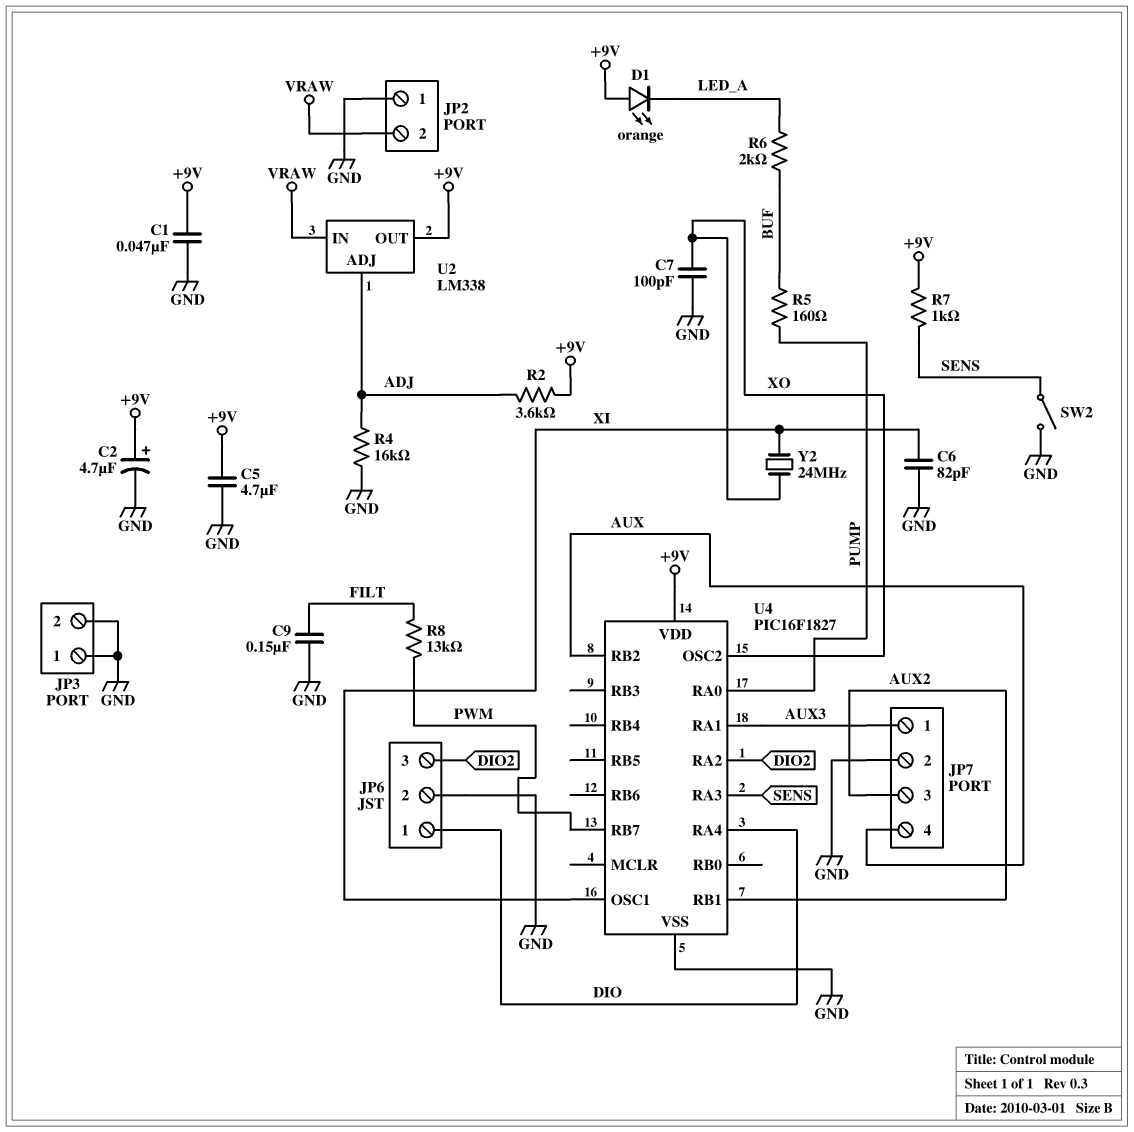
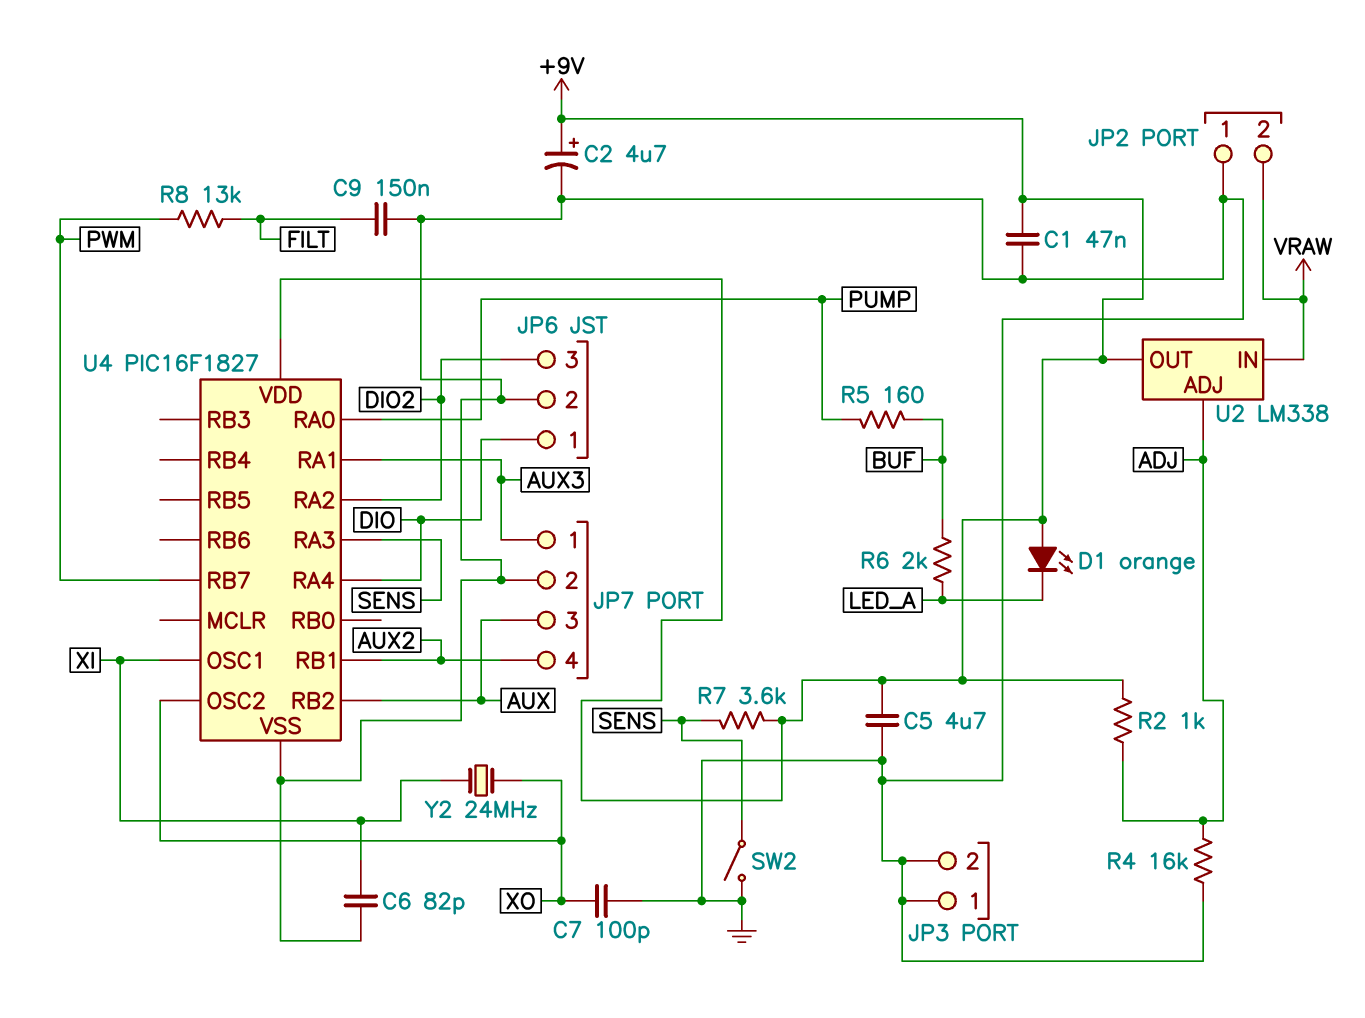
JP7 pin 3: AUX2 -> AUX
JP7 pin 4: AUX -> AUX2
R2: 3.6k (+9V, ADJ) -> 1k (+9V, ADJ)
R7: 1k (+9V, SENS) -> 3.6k (+9V, SENS)

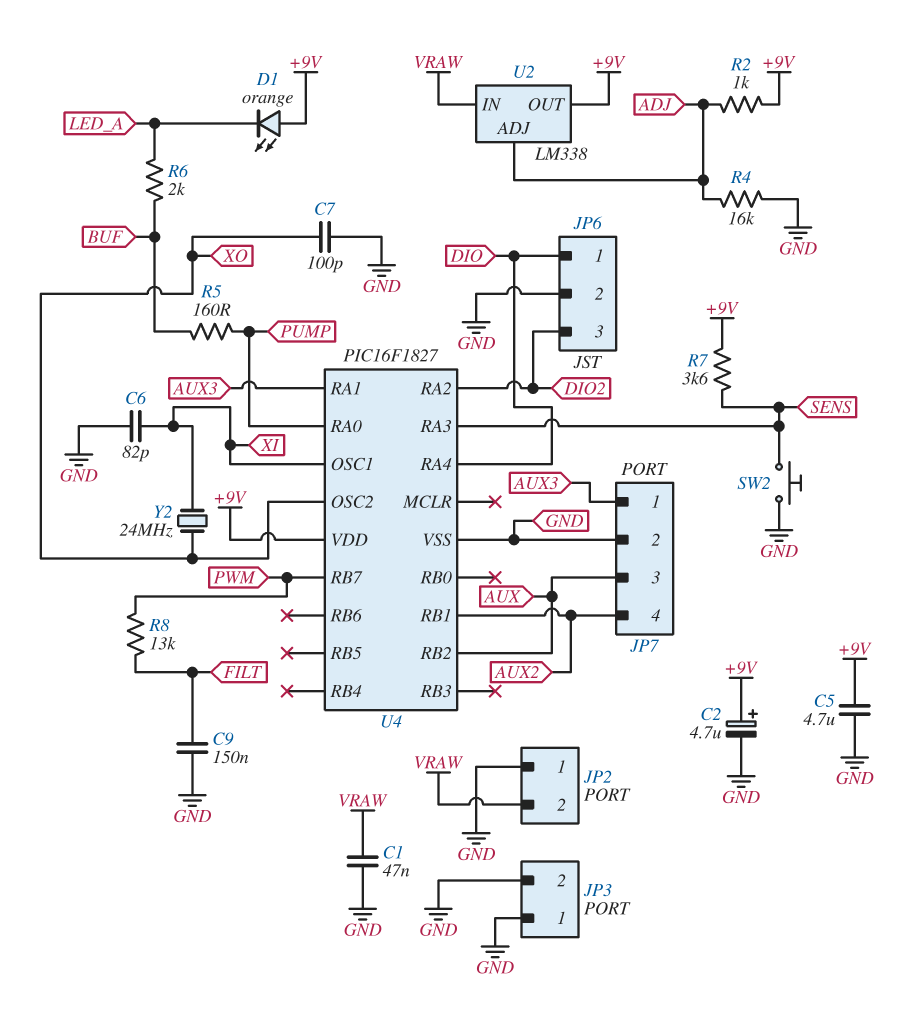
C1: 47nF (+9V, GND) -> 47nF (GND, VRAW)
SW2: switch (GND, SENS) -> button (GND, SENS)

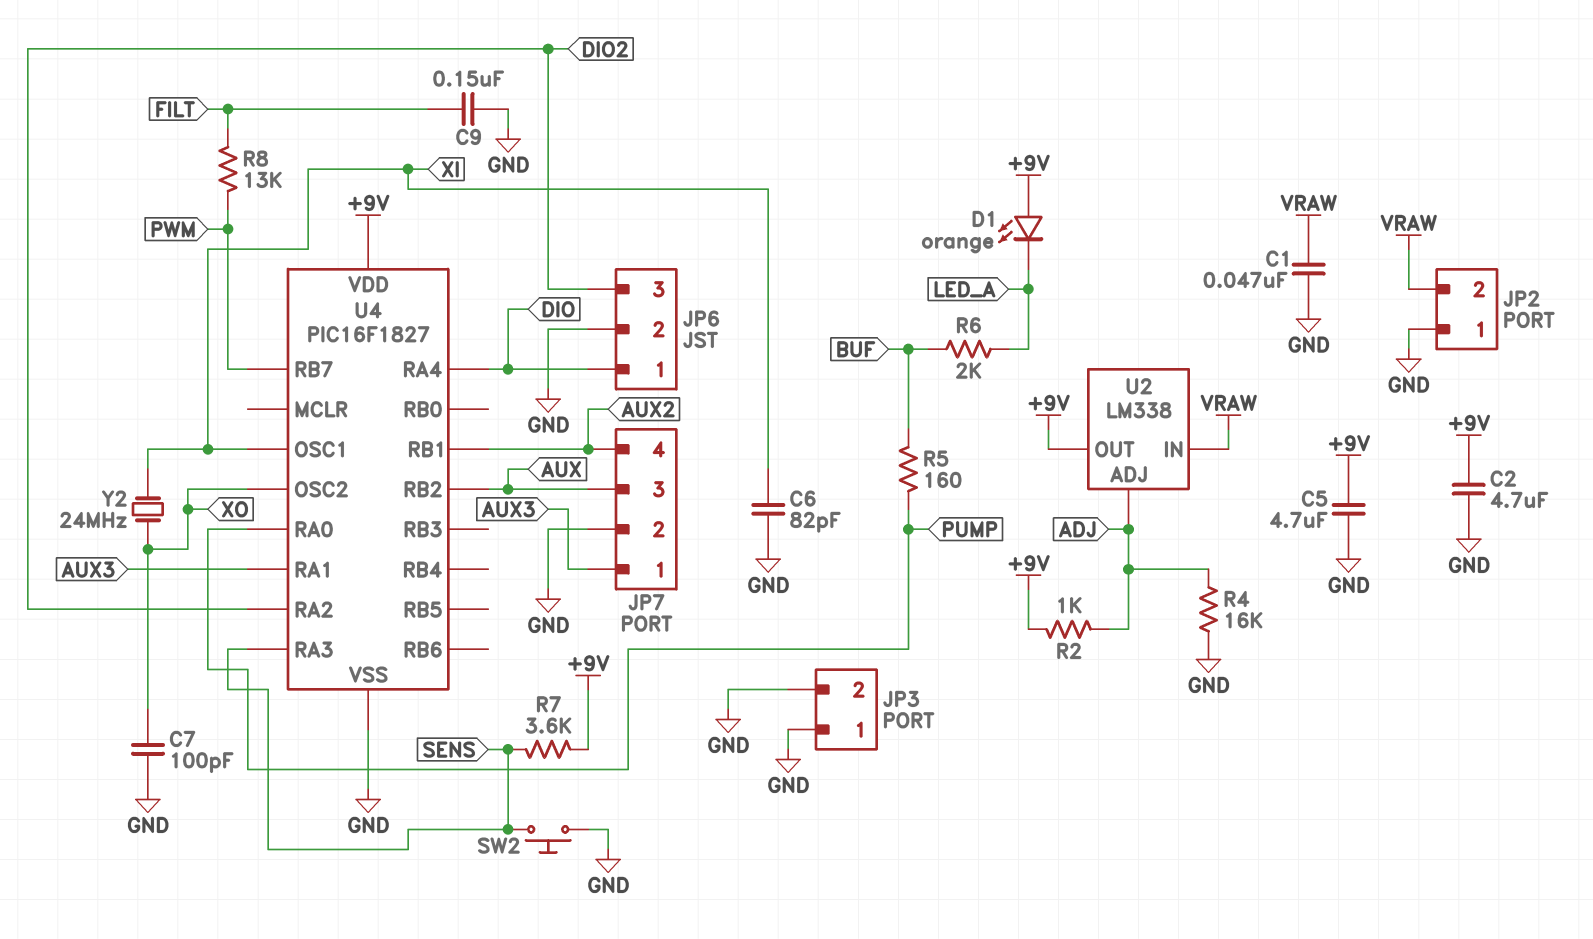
C2: 4.7uF (plus +9V, minus GND) -> 4.7uF (+9V, GND)

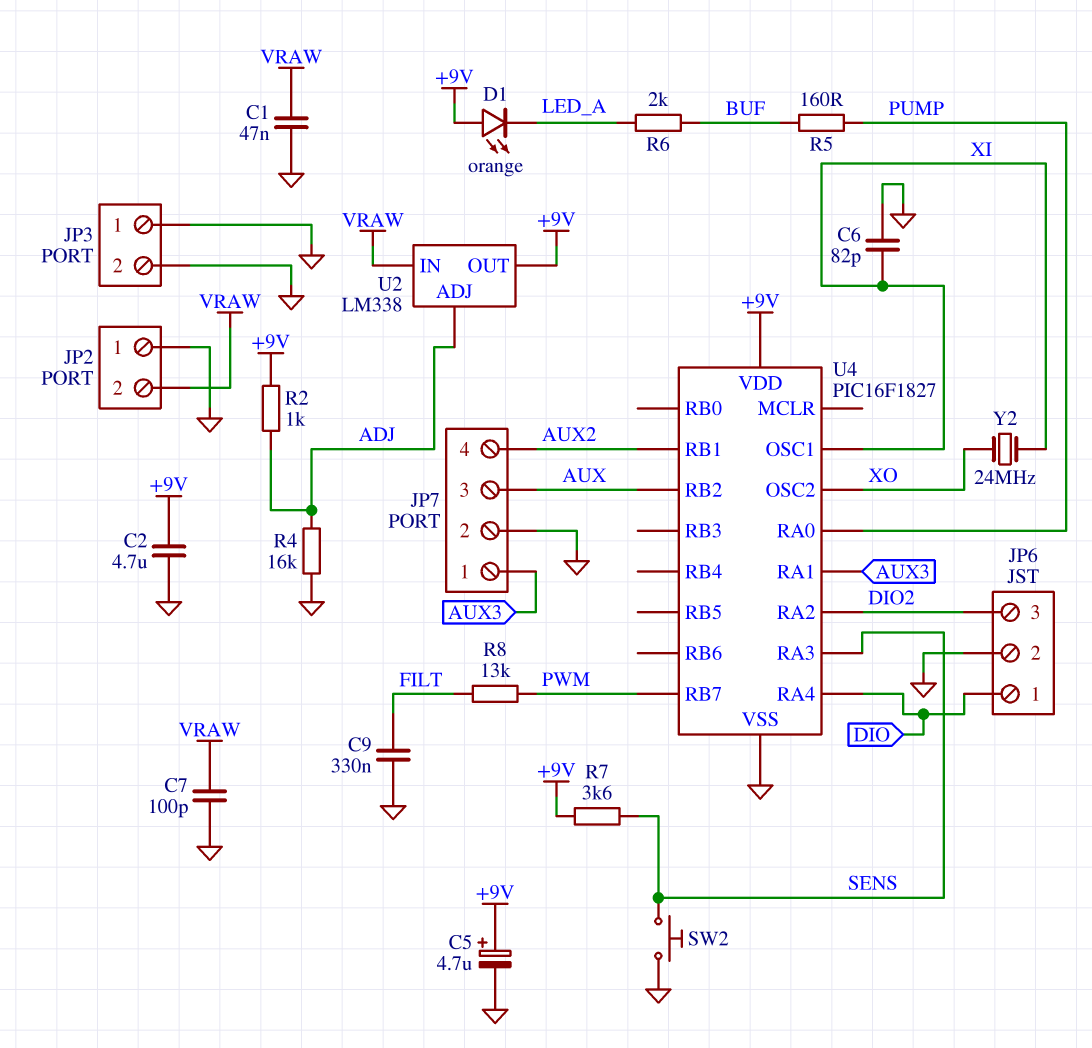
C5: 4.7uF (+9V, GND) -> 4.7uF (plus +9V, minus GND)
C7: 100pF (GND, XO) -> 100pF (GND, VRAW)
C9: 150nF (FILT, GND) -> 330nF (FILT, GND)

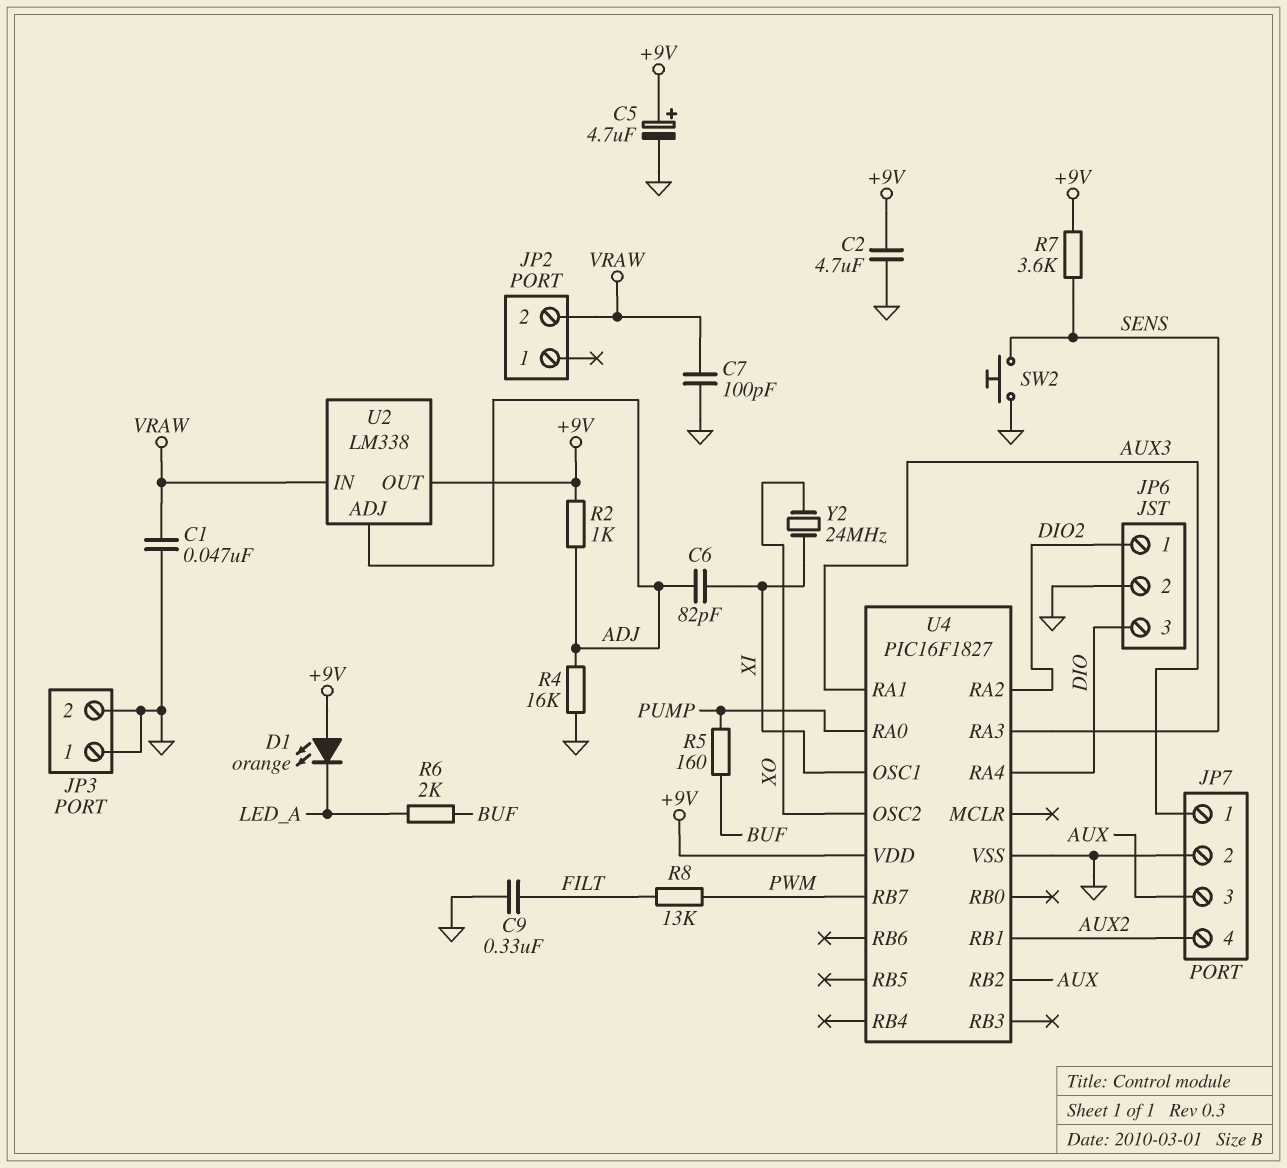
C6: 82pF (GND, XI) -> 82pF (ADJ, XI)
JP2 pin 1: GND -> none
JP6 pin 1: DIO -> DIO2
JP6 pin 3: DIO2 -> DIO

